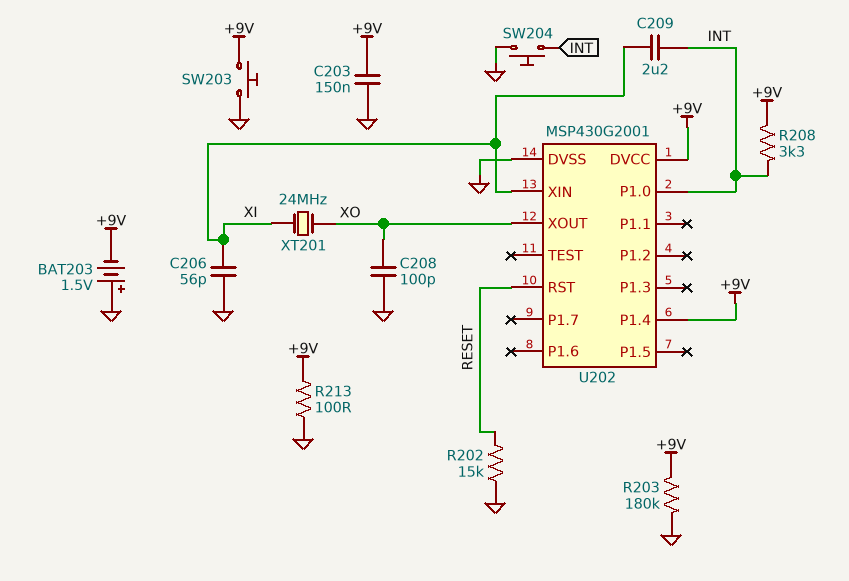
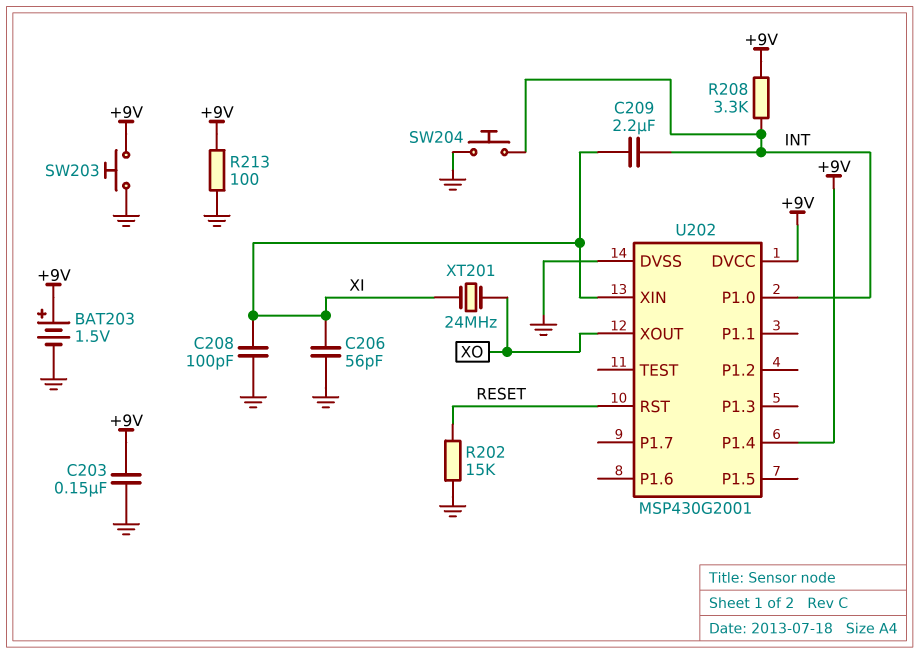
BAT203: 1.5V (plus GND, minus +9V) -> 1.5V (plus +9V, minus GND)
C208: 100pF (GND, XO) -> 100pF (GND, XI)
R203: 180k (+9V, GND) -> none

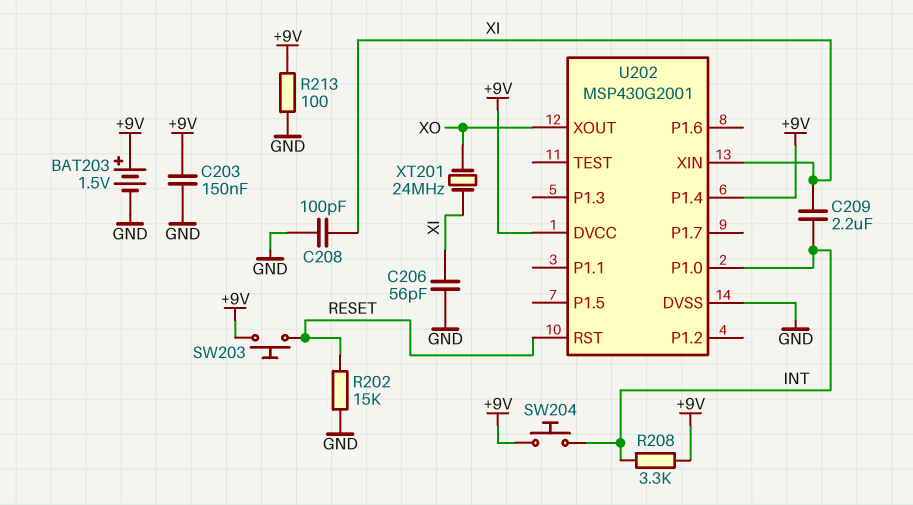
SW203: button (+9V, GND) -> button (+9V, RESET)
SW204: button (GND, INT) -> button (+9V, INT)

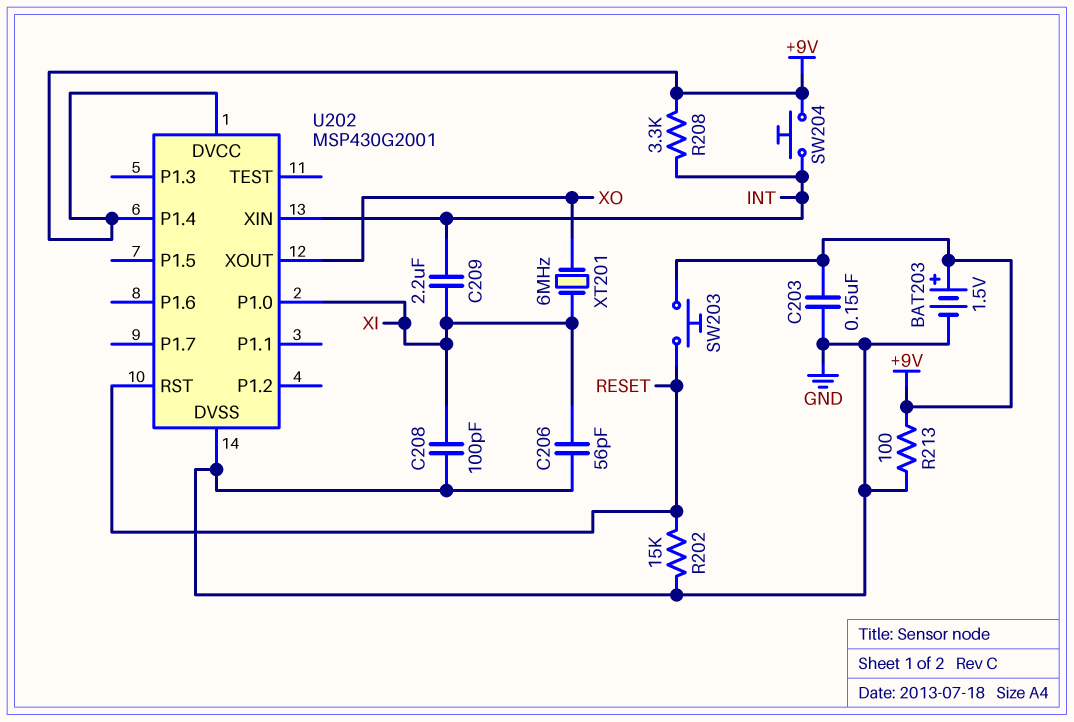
U202 pin P1.0: INT -> XI
U202 pin XIN: XI -> INT
XT201: 24MHz (XI, XO) -> 6MHz (XI, XO)

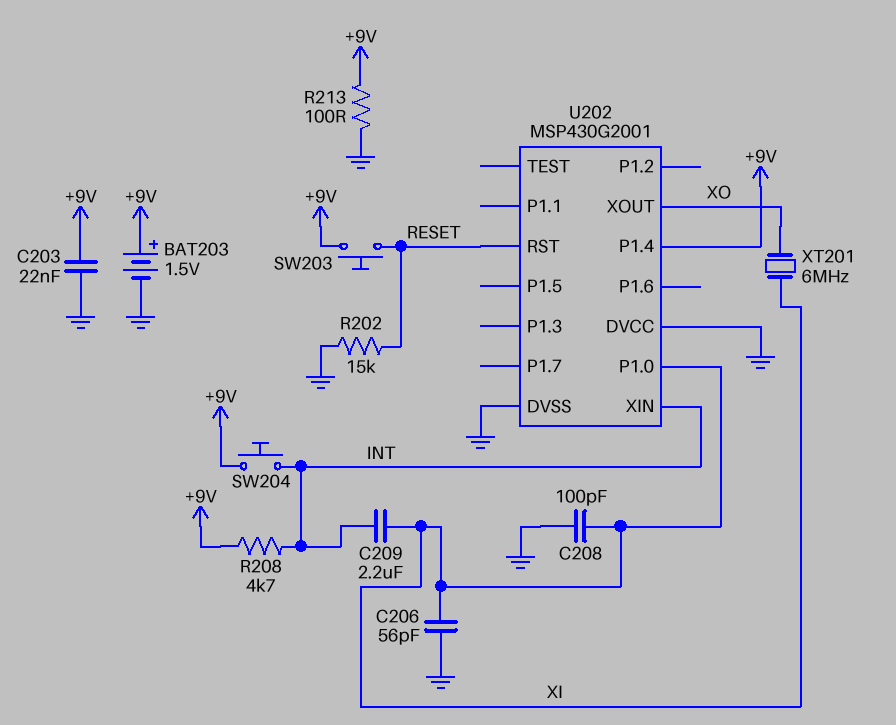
C203: 150nF (+9V, GND) -> 22nF (+9V, GND)
R208: 3.3k (+9V, INT) -> 4.7k (+9V, INT)
U202 pin DVCC: +9V -> GND

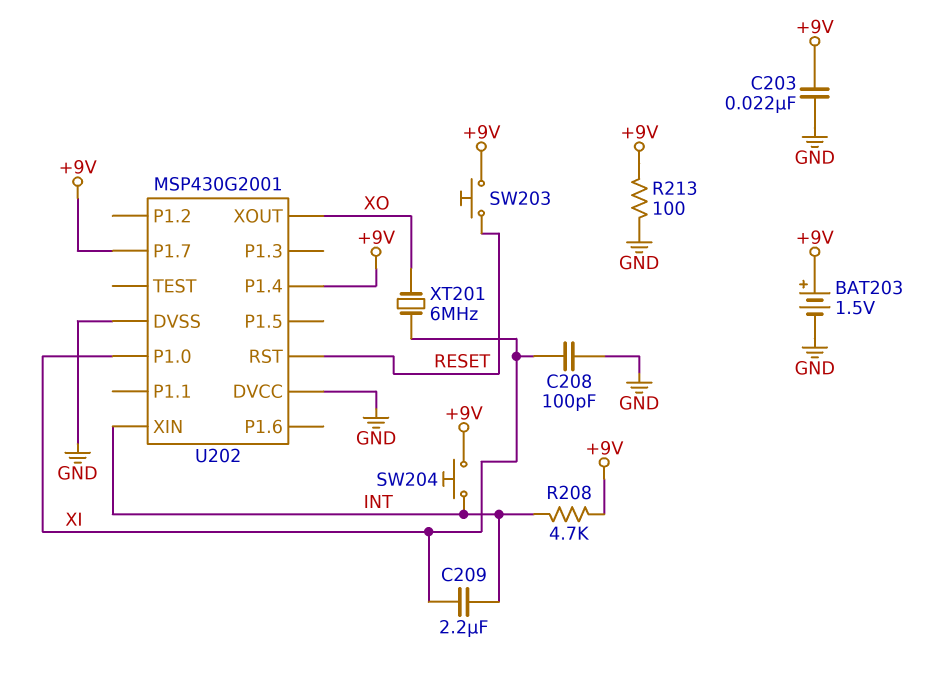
C206: 56pF (GND, XI) -> none
R202: 15k (GND, RESET) -> none
U202 pin P1.7: none -> +9V

